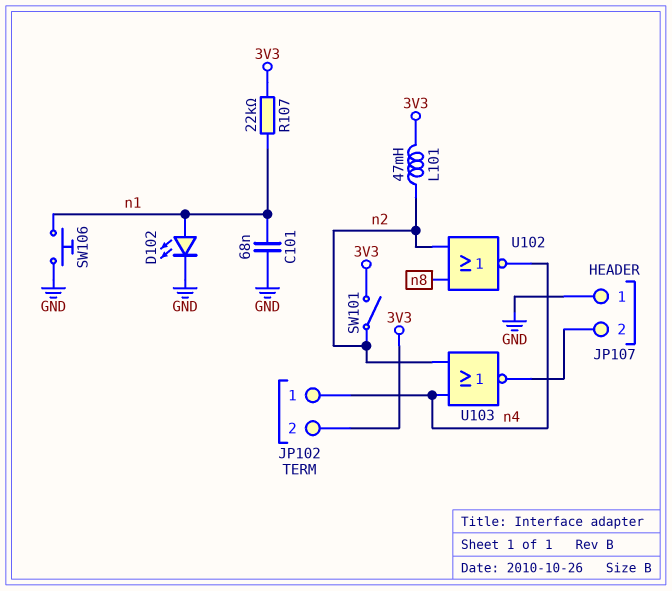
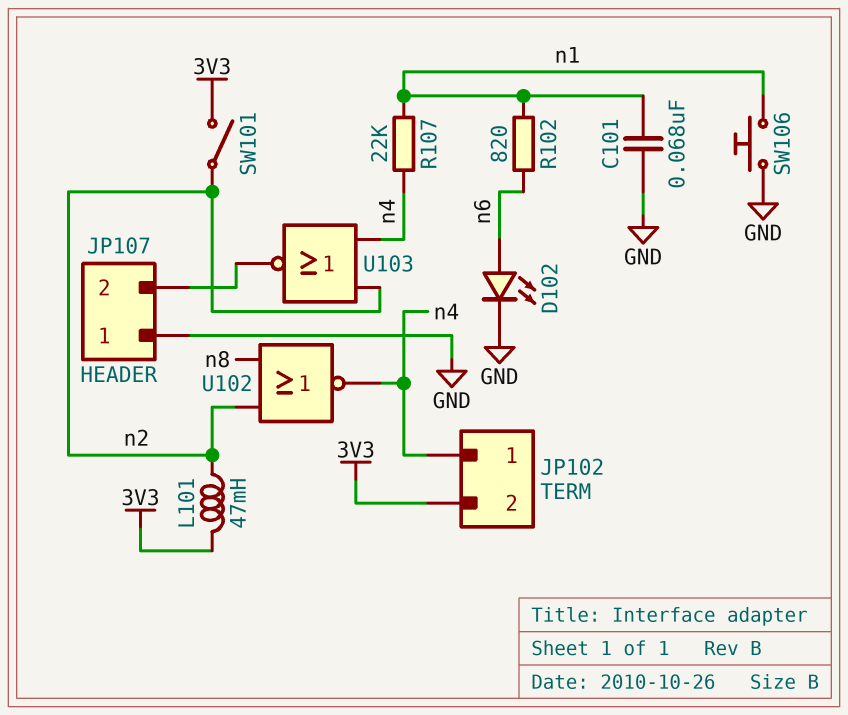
D102: LED (A n1, K GND) -> LED (A n6, K GND)
R102: none -> 820 (n1, n6)
R107: 22k (3V3, n1) -> 22k (n1, n4)

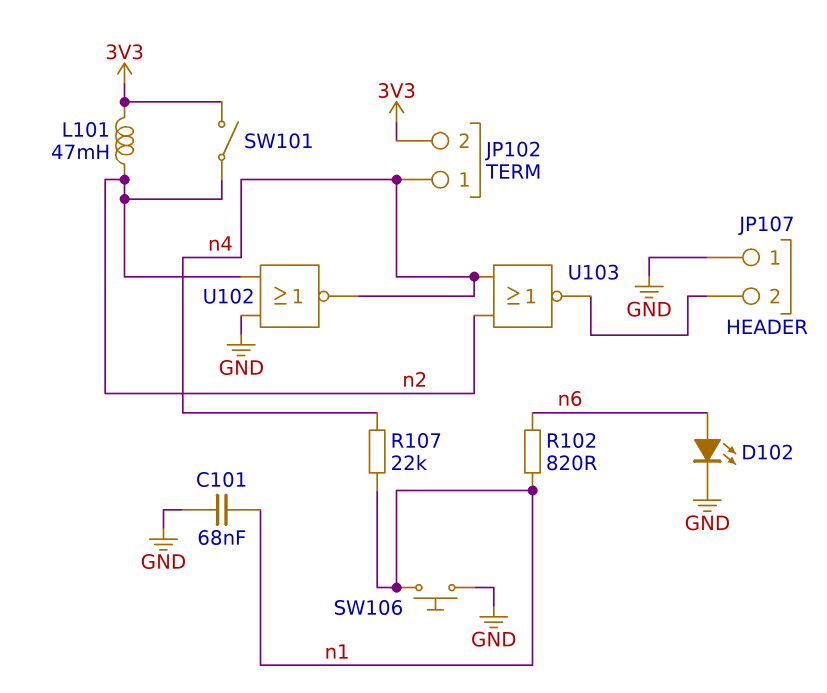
U102: NOR (in n2, in n8, out n4) -> NOR (in GND, in n2, out n4)

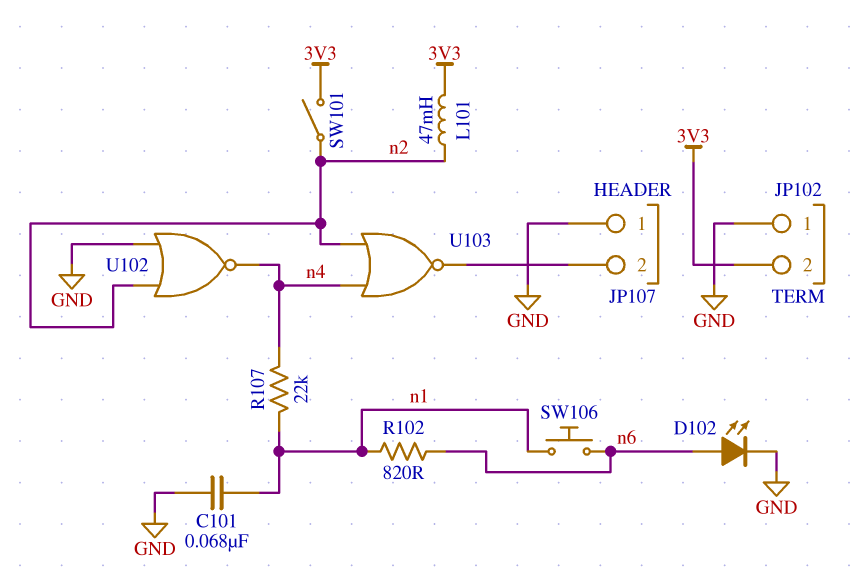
JP102 pin 1: n4 -> GND
SW106: button (GND, n1) -> button (n1, n6)

